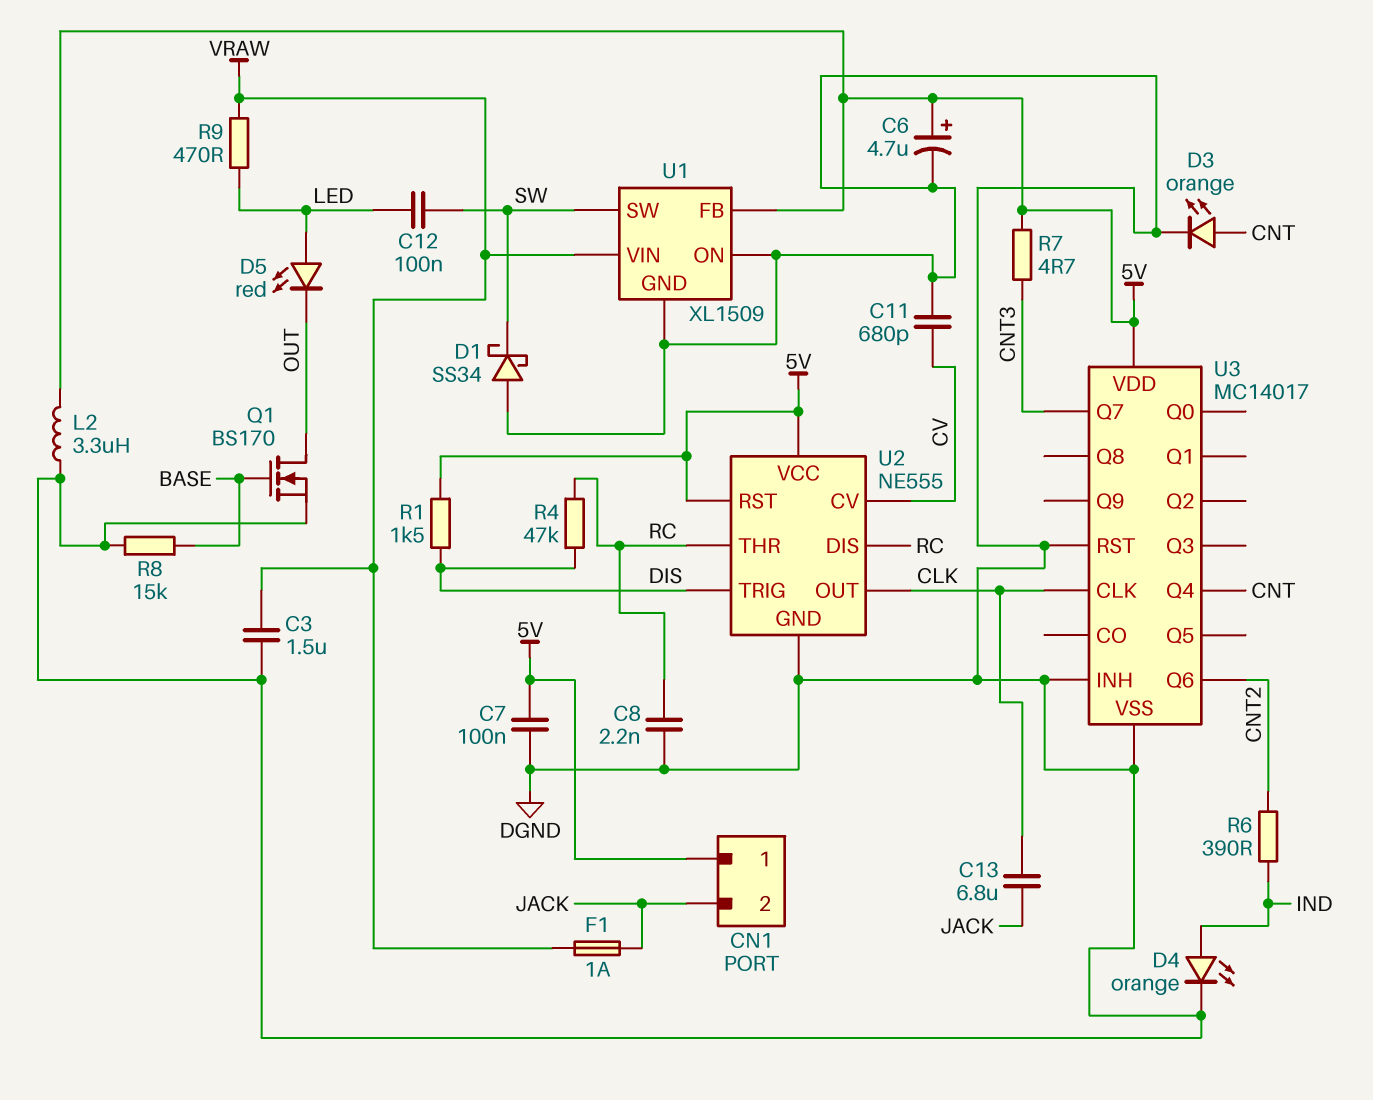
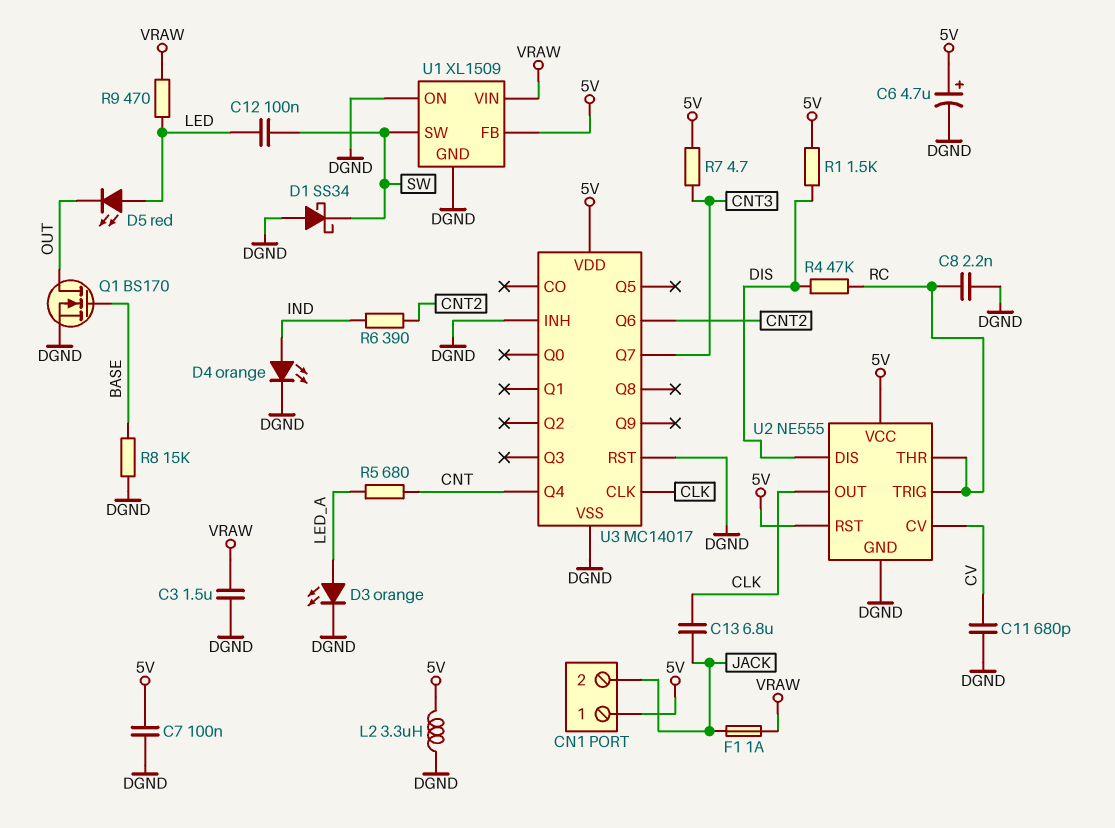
D3: LED orange (A CNT, K DGND) -> LED orange (A LED_A, K DGND)
R5: none -> 680 (CNT, LED_A)
U2 pin DIS: RC -> DIS
U2 pin TRIG: DIS -> RC

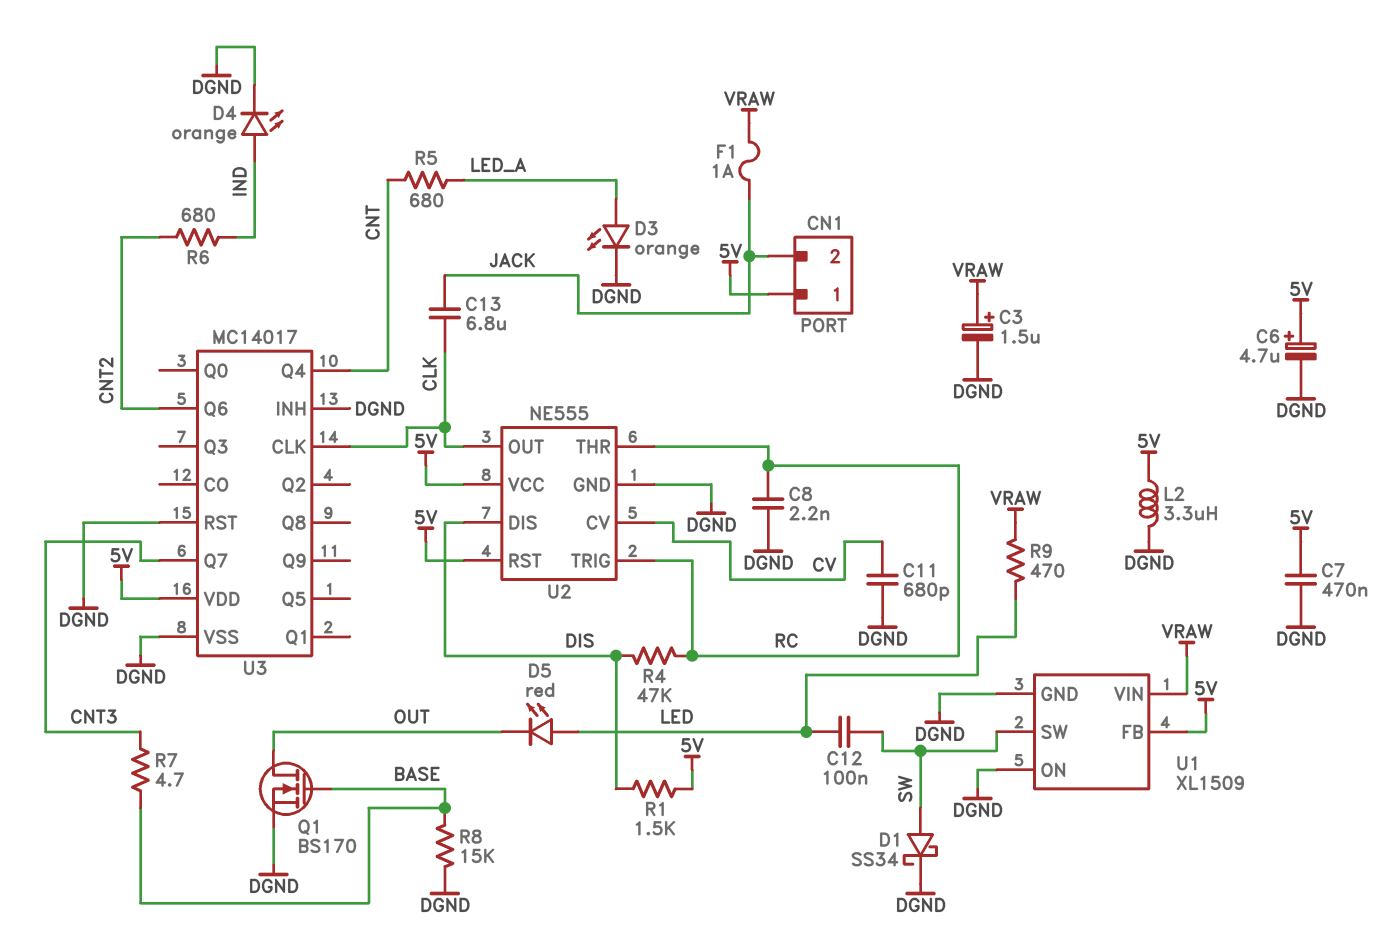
C3: 1.5uF (DGND, VRAW) -> 1.5uF (plus VRAW, minus DGND)
C7: 100nF (5V, DGND) -> 470nF (5V, DGND)
D1: schottky SS34 (A DGND, K SW) -> schottky SS34 (A SW, K DGND)
R6: 390 (CNT2, IND) -> 680 (CNT2, IND)
R7: 4.7 (5V, CNT3) -> 4.7 (BASE, CNT3)

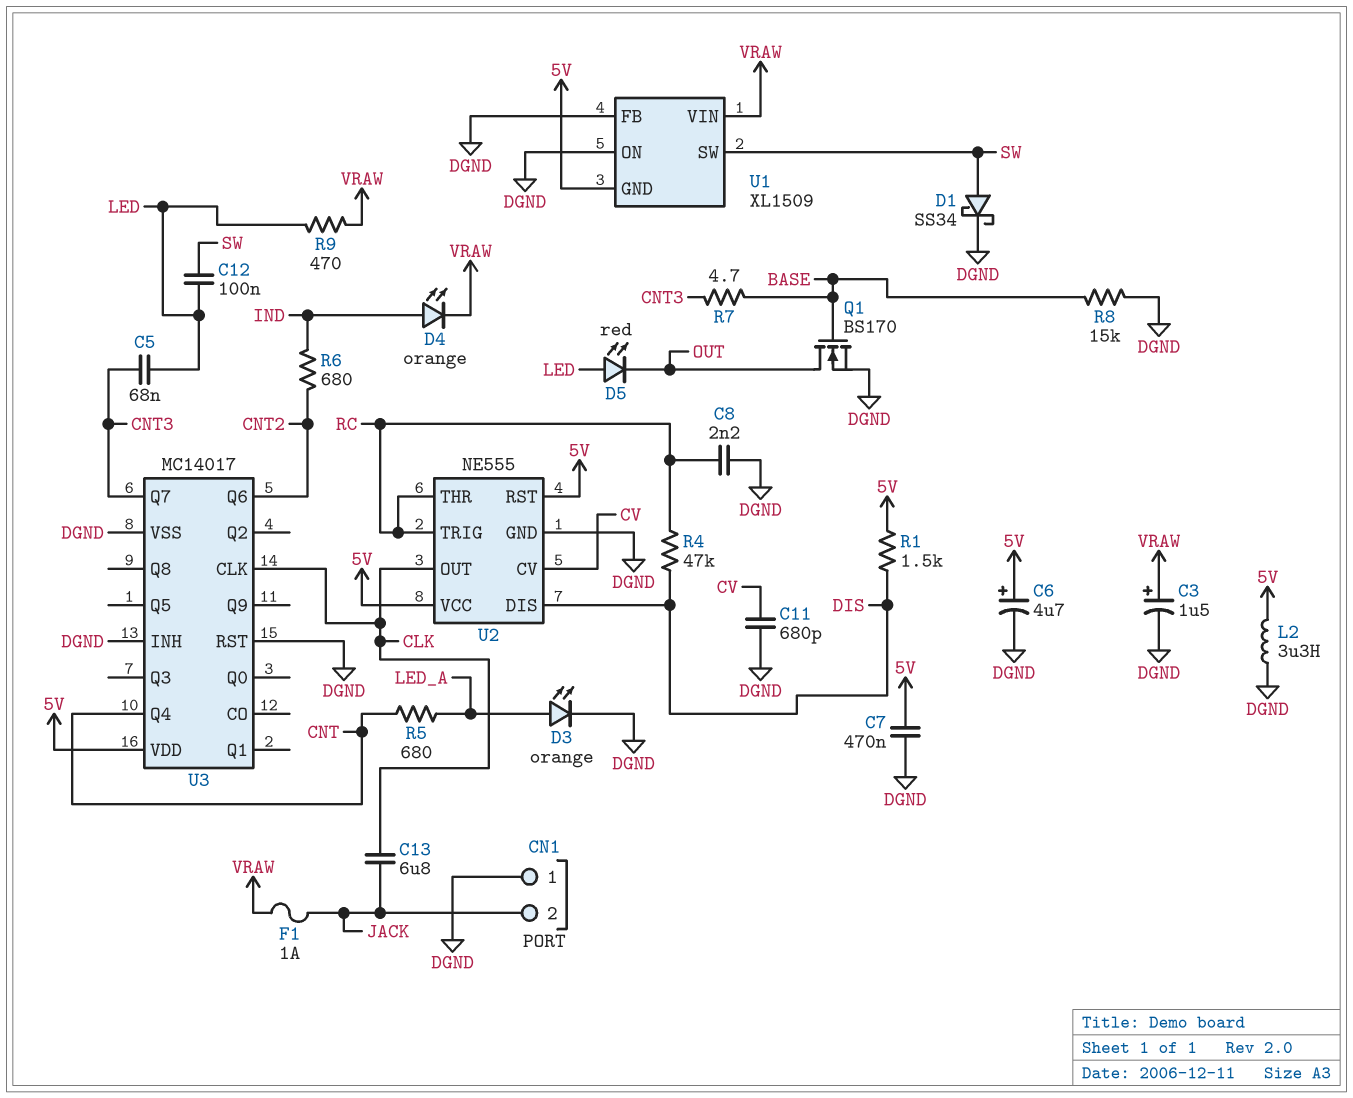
C5: none -> 68nF (CNT3, LED)
CN1 pin 1: 5V -> DGND
D4: LED orange (A IND, K DGND) -> LED orange (A IND, K VRAW)
U1 pin FB: 5V -> DGND
U1 pin GND: DGND -> 5V

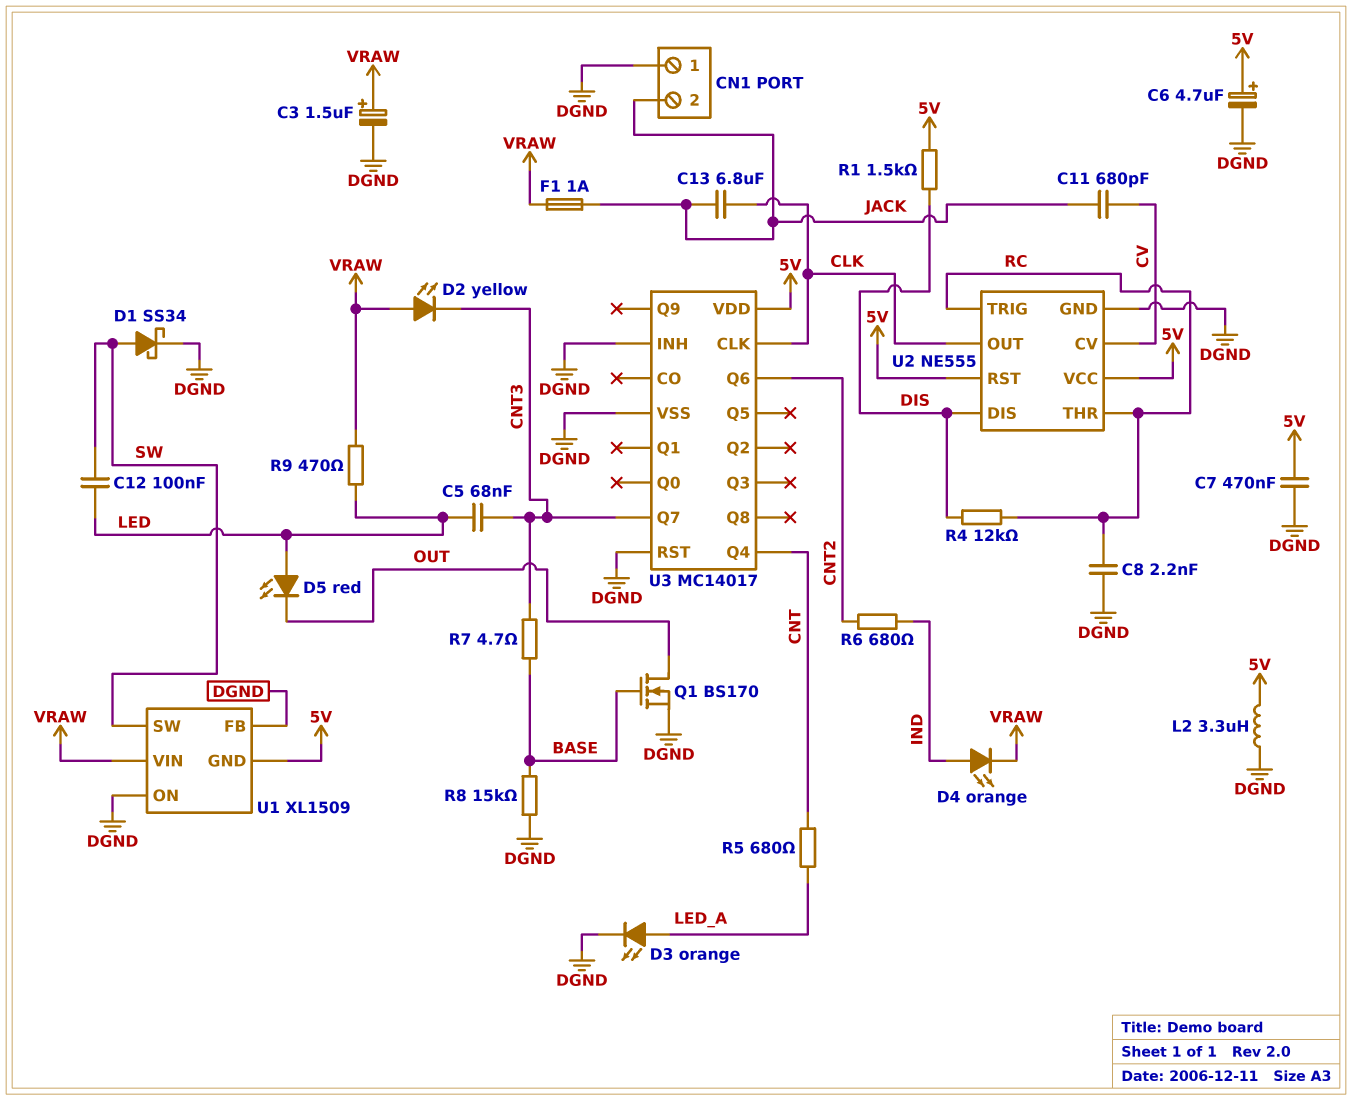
C11: 680pF (CV, DGND) -> 680pF (CV, JACK)
D2: none -> LED yellow (A VRAW, K CNT3)
R4: 47k (DIS, RC) -> 12k (DIS, RC)

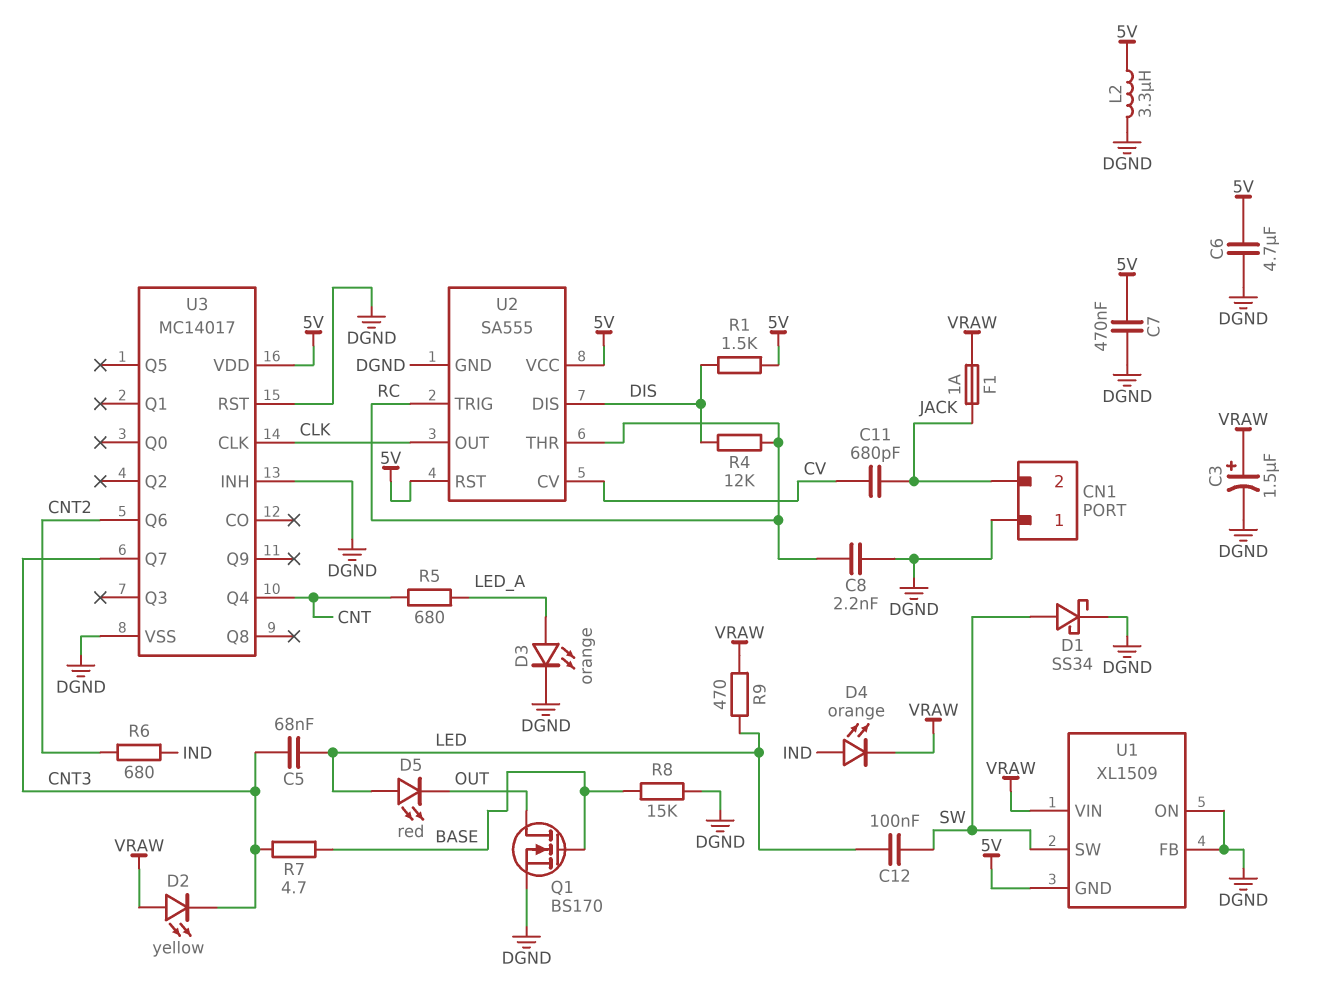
C6: 4.7uF (plus 5V, minus DGND) -> 4.7uF (5V, DGND)
C13: 6.8uF (CLK, JACK) -> none
U2: NE555 -> SA555

